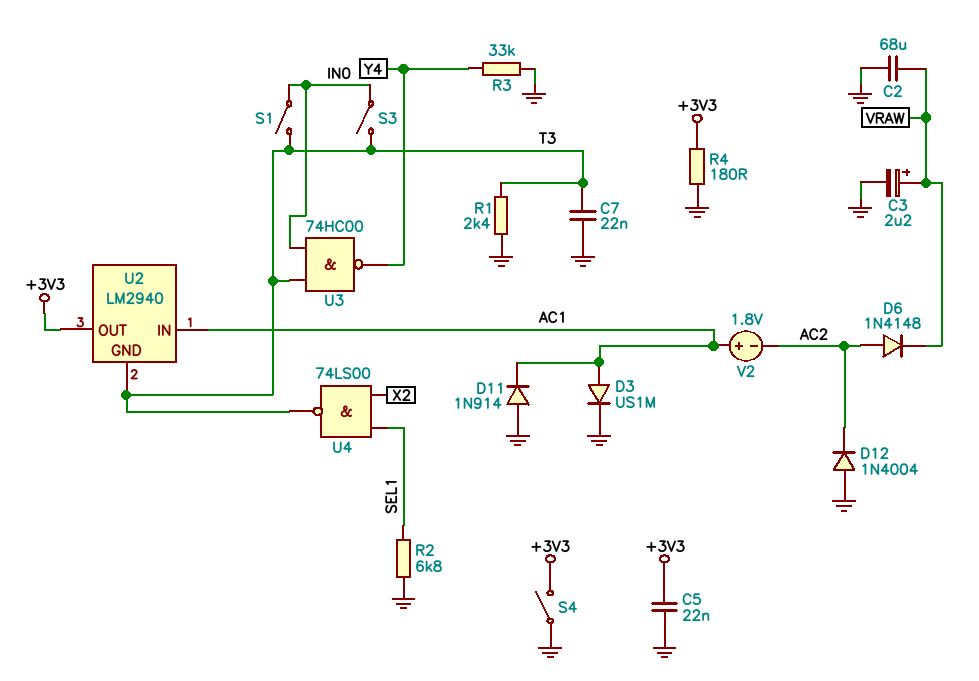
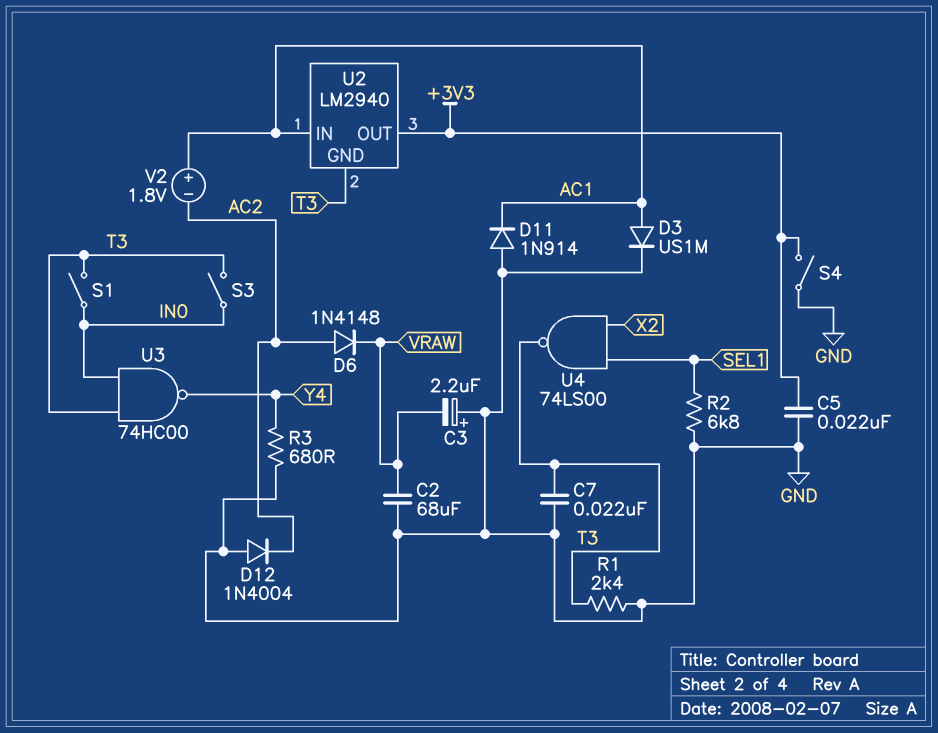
C3: 2.2uF (plus VRAW, minus GND) -> 2.2uF (plus GND, minus VRAW)
R3: 33k (GND, Y4) -> 680 (GND, Y4)
R4: 180 (+3V3, GND) -> none

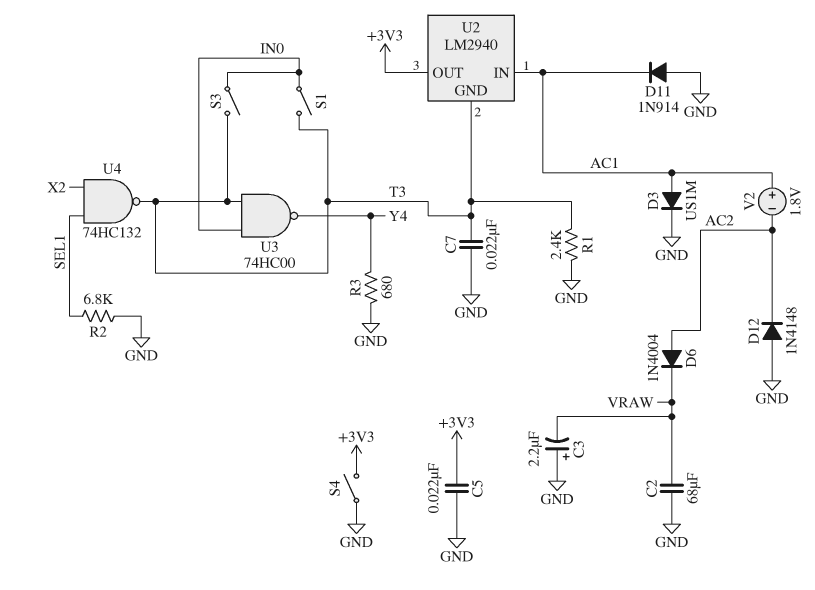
D6: diode 1N4148 (A AC2, K VRAW) -> diode 1N4004 (A AC2, K VRAW)
D12: diode 1N4004 (A GND, K AC2) -> diode 1N4148 (A GND, K AC2)
U4: NAND 74LS00 (in SEL1, in X2, out T3) -> NAND 74HC132 (in SEL1, in X2, out T3)

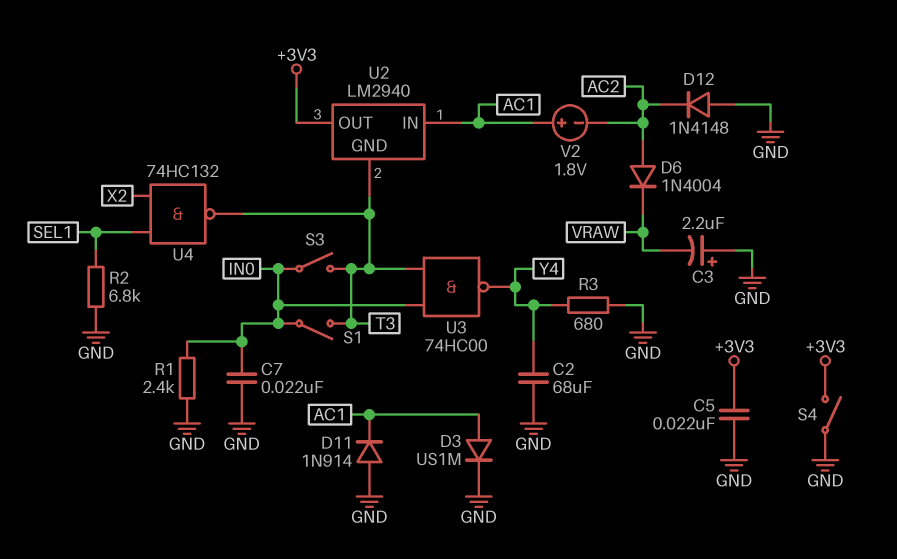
C2: 68uF (GND, VRAW) -> 68uF (GND, Y4)
C7: 22nF (GND, T3) -> 22nF (GND, IN0)
R1: 2.4k (GND, T3) -> 2.4k (GND, IN0)

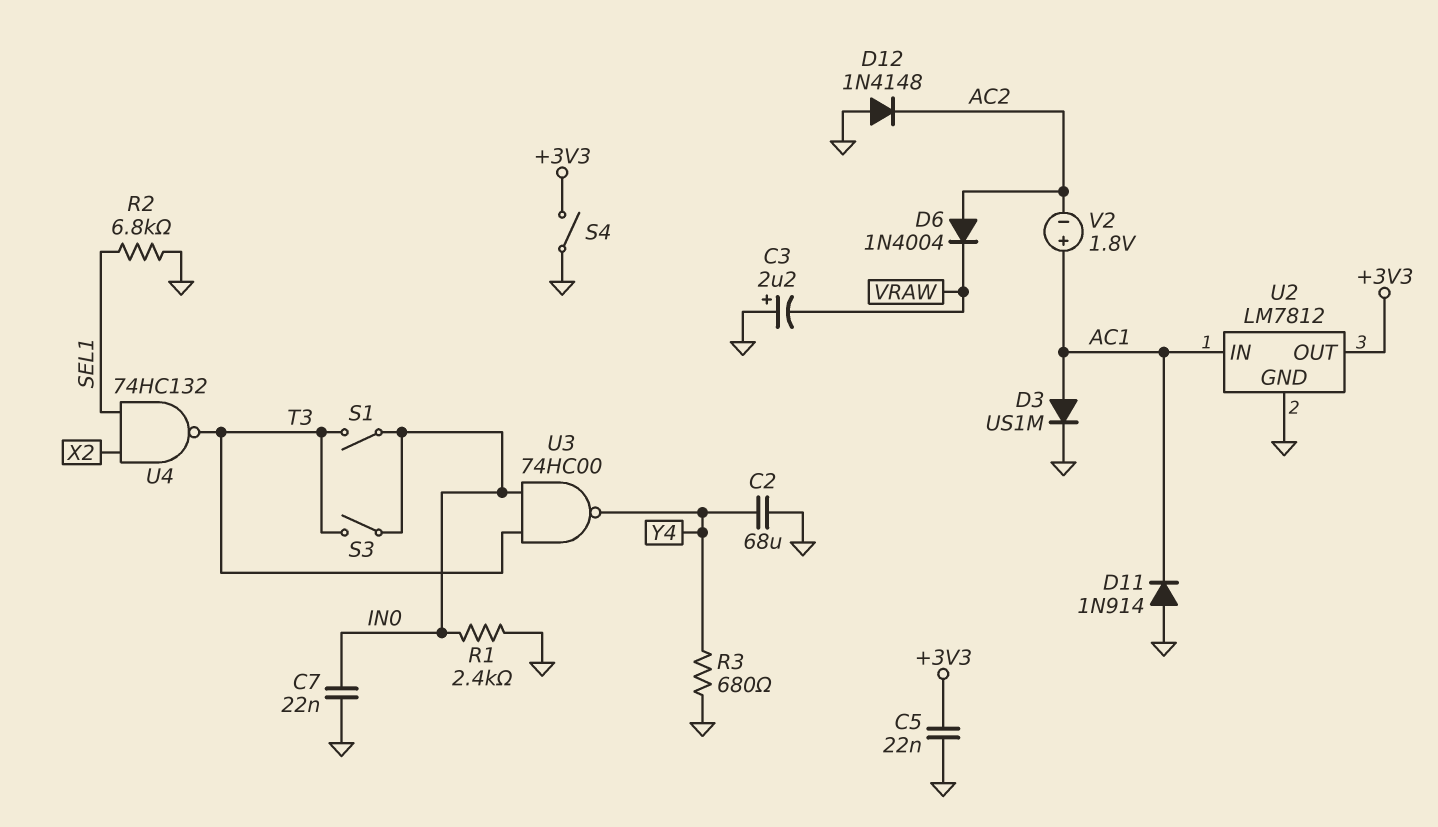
U2: LM2940 -> LM7812
U2 pin GND: T3 -> GND

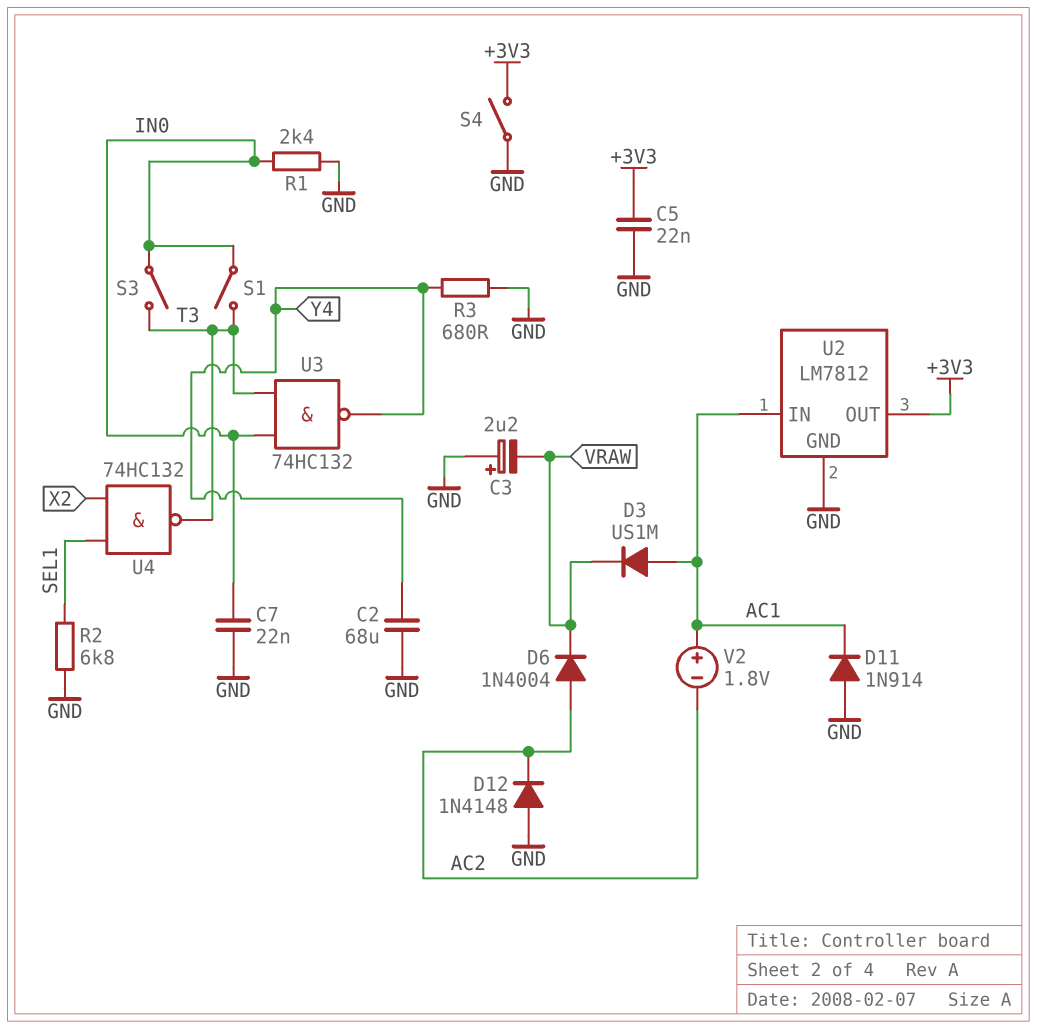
D3: diode US1M (A AC1, K GND) -> diode US1M (A AC1, K VRAW)
U3: NAND 74HC00 (in IN0, in T3, out Y4) -> NAND 74HC132 (in IN0, in T3, out Y4)

